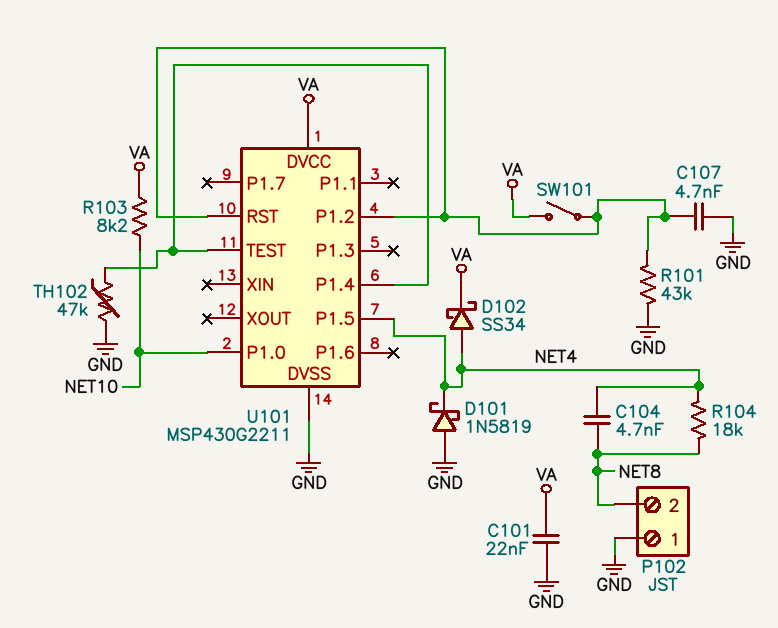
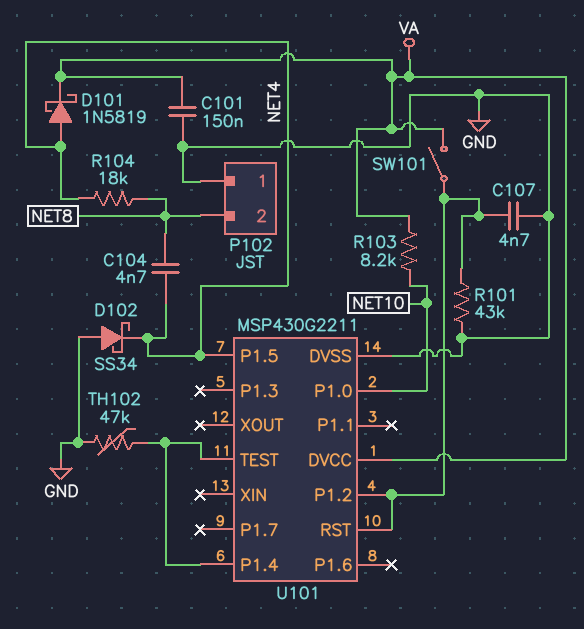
C101: 22nF (GND, VA) -> 150nF (GND, VA)
D101: schottky 1N5819 (A GND, K NET4) -> schottky 1N5819 (A NET4, K VA)
D102: schottky SS34 (A NET4, K VA) -> schottky SS34 (A GND, K NET4)

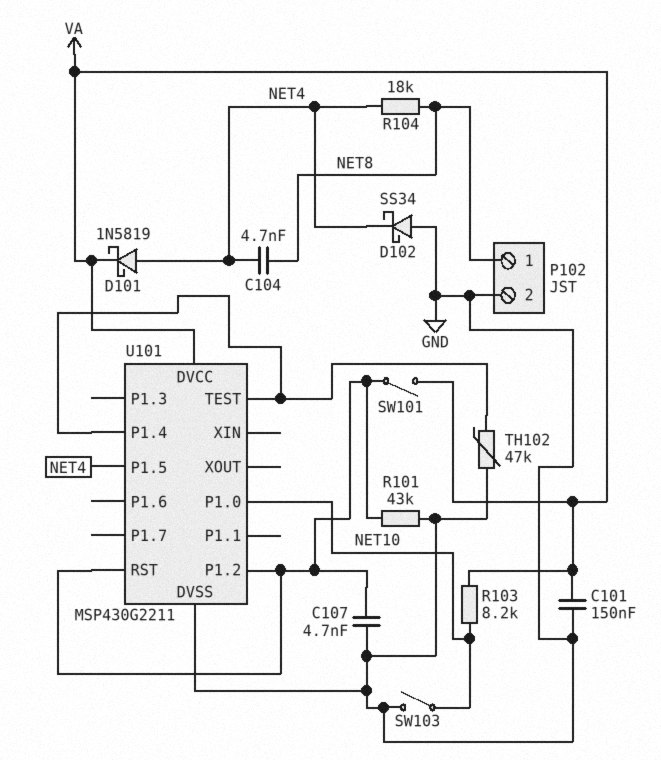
P102 pin 1: GND -> NET8
P102 pin 2: NET8 -> GND
SW103: none -> switch (GND, NET10)

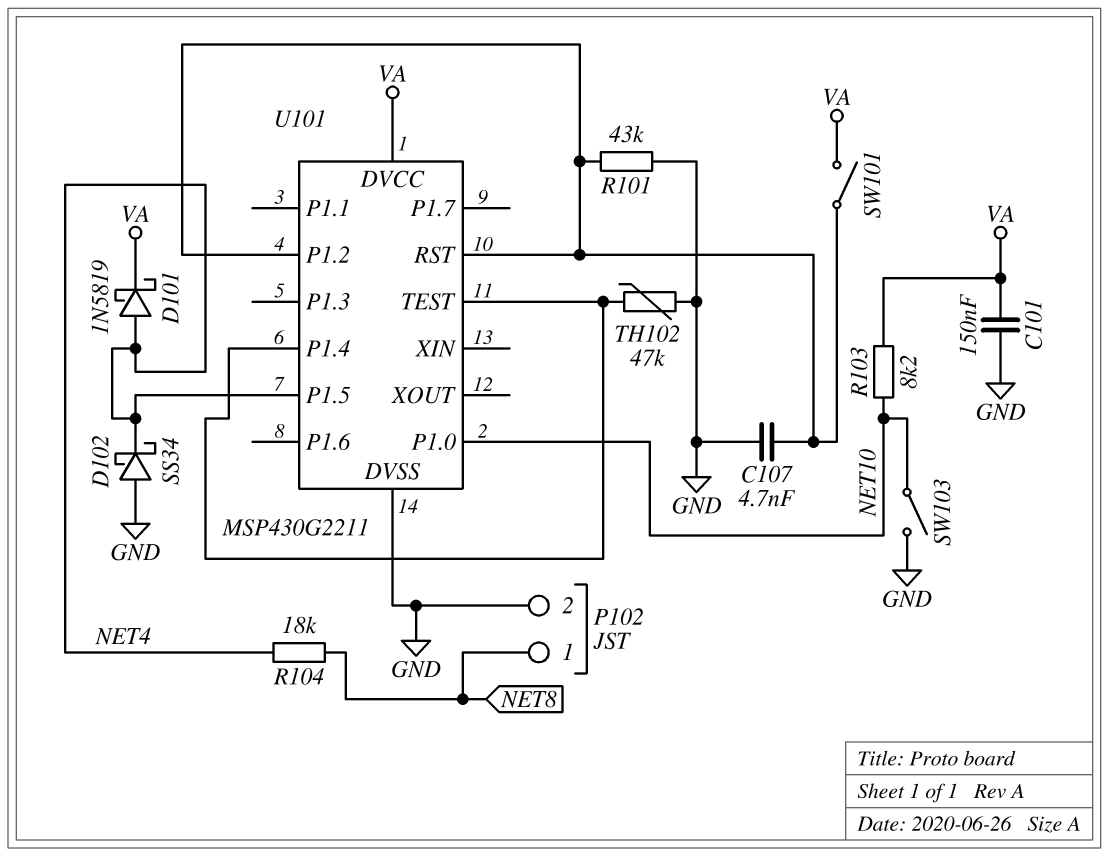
C104: 4.7nF (NET4, NET8) -> none

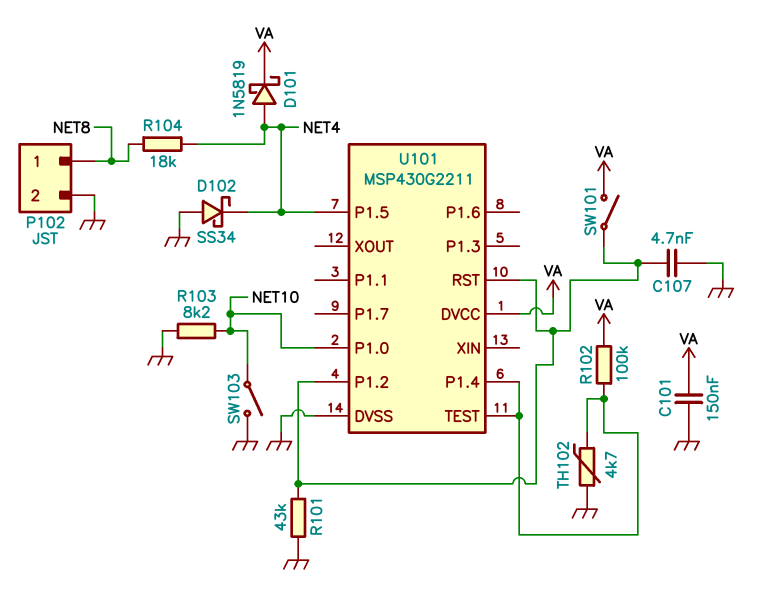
R102: none -> 100k (U101/P1.4, VA)
R103: 8.2k (NET10, VA) -> 8.2k (GND, NET10)
TH102: 47k (GND, U101/P1.4) -> 4.7k (GND, U101/P1.4)

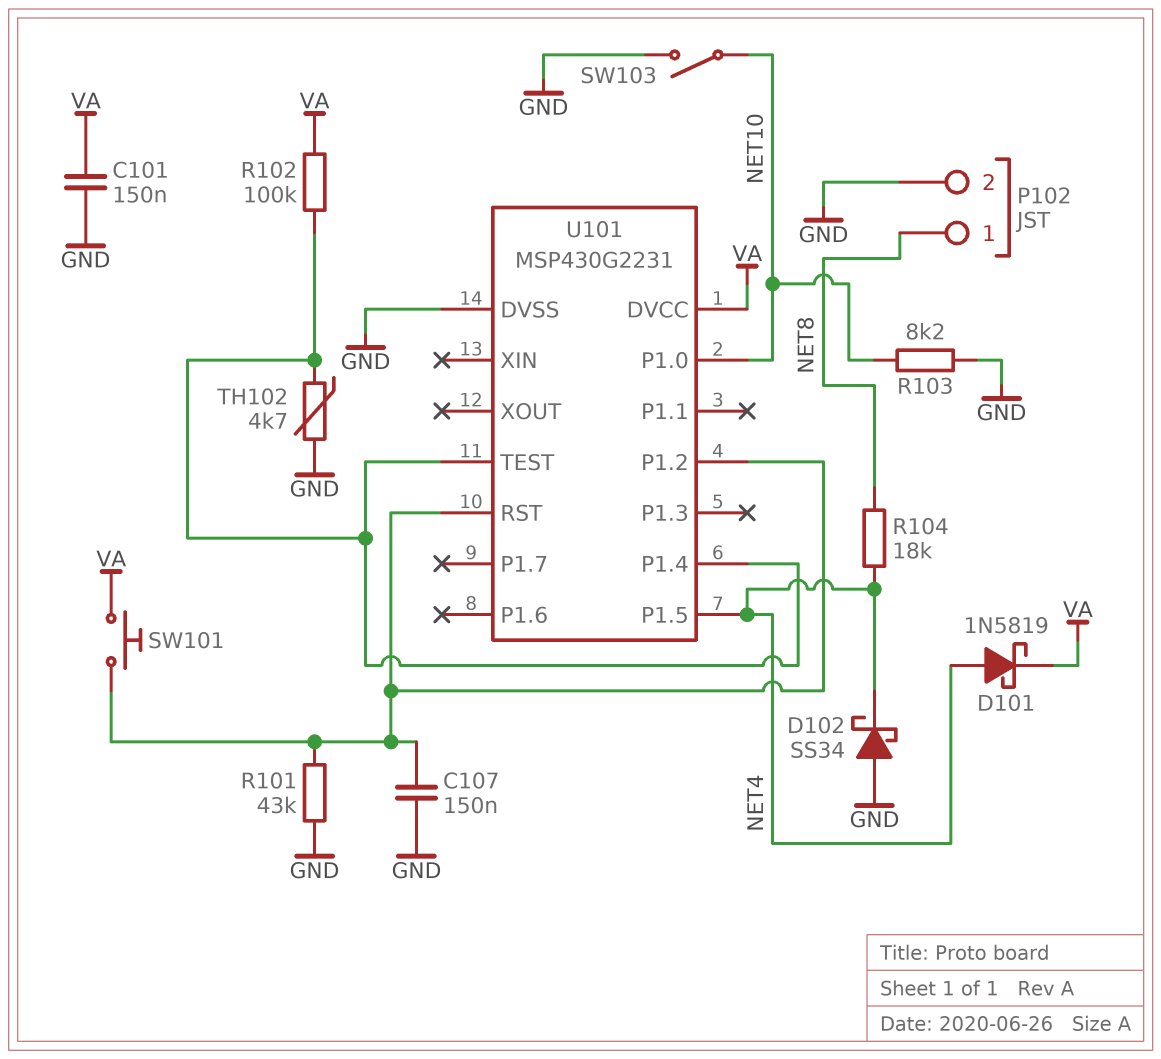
C107: 4.7nF (GND, U101/P1.2) -> 150nF (GND, U101/P1.2)
SW101: switch (U101/P1.2, VA) -> button (U101/P1.2, VA)
U101: MSP430G2211 -> MSP430G2231

